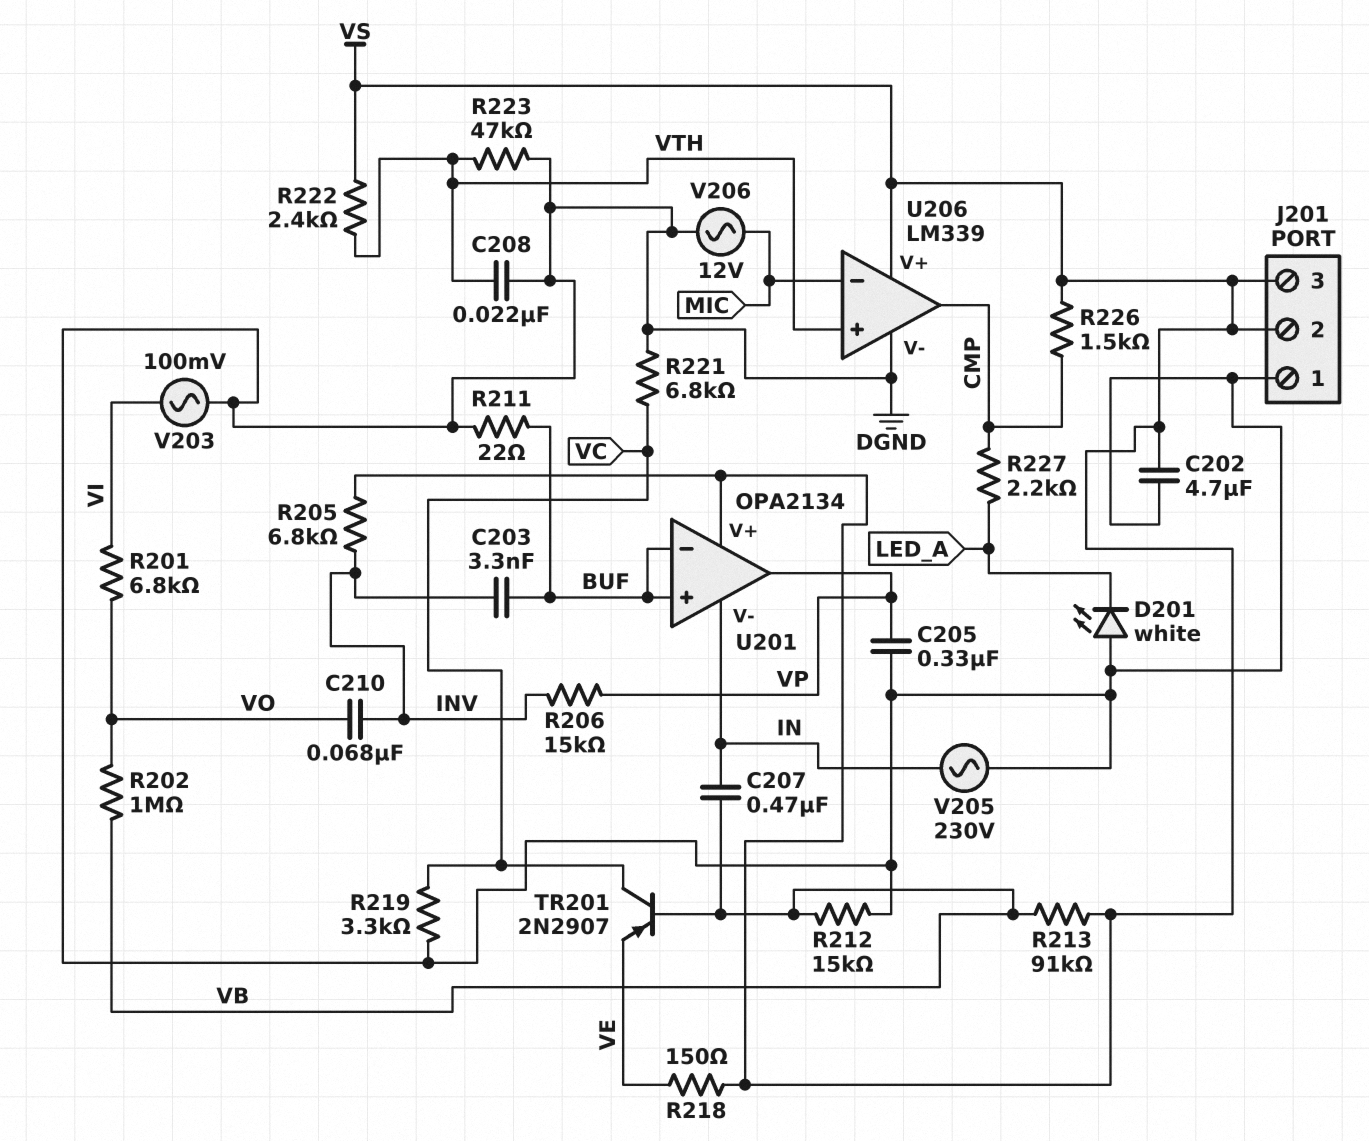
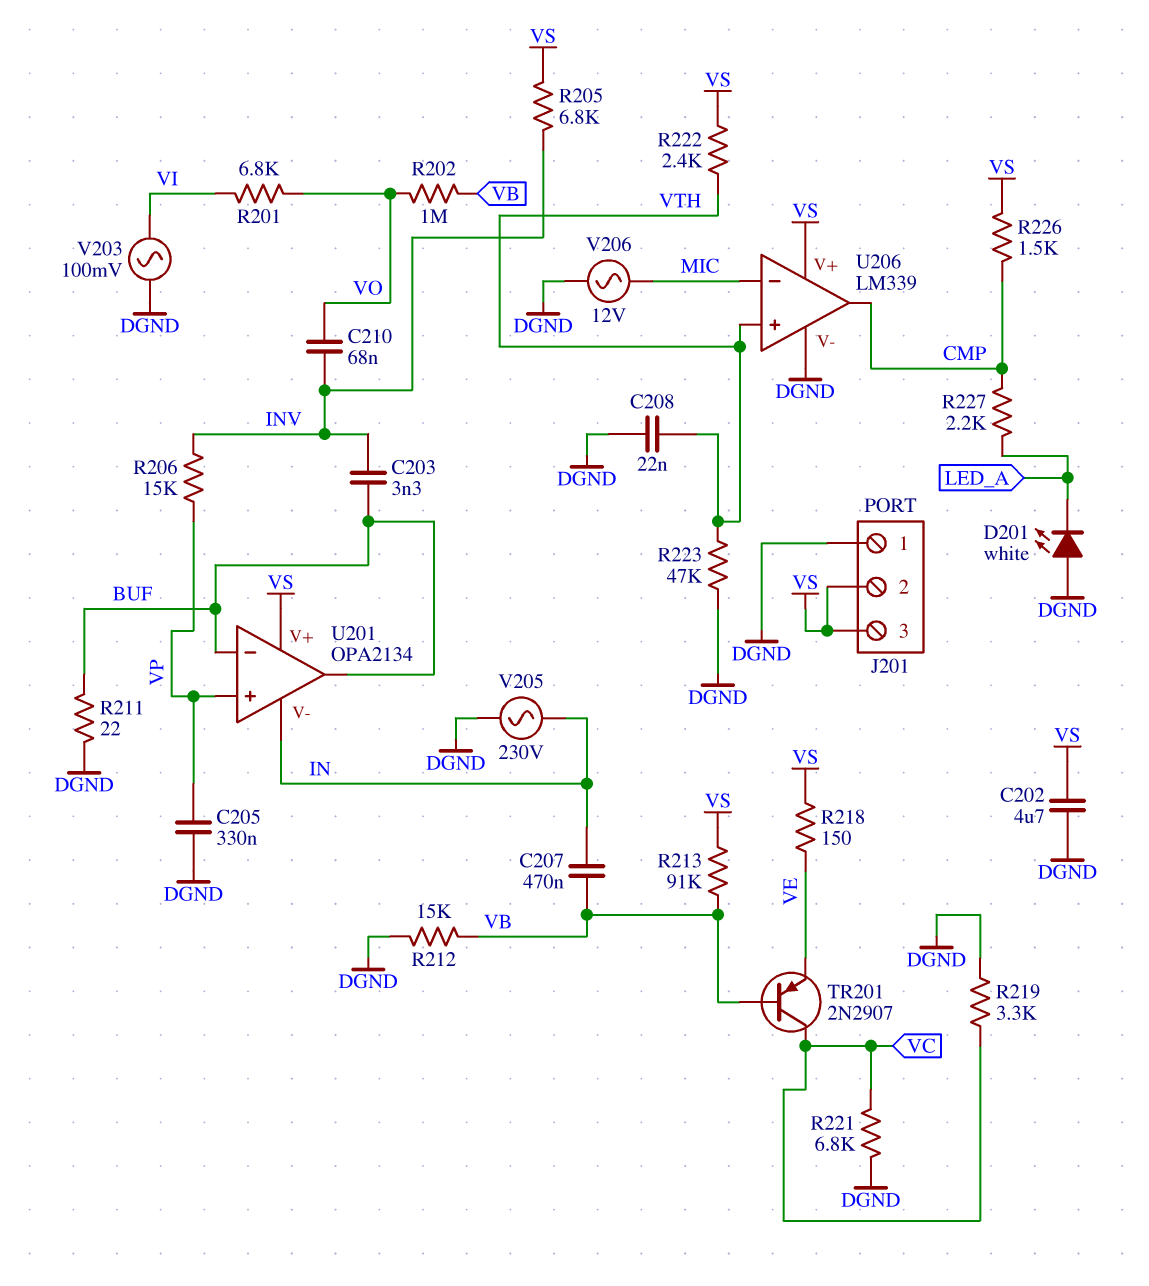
U201 pin in+: BUF -> VP
U201 pin out: VP -> BUF

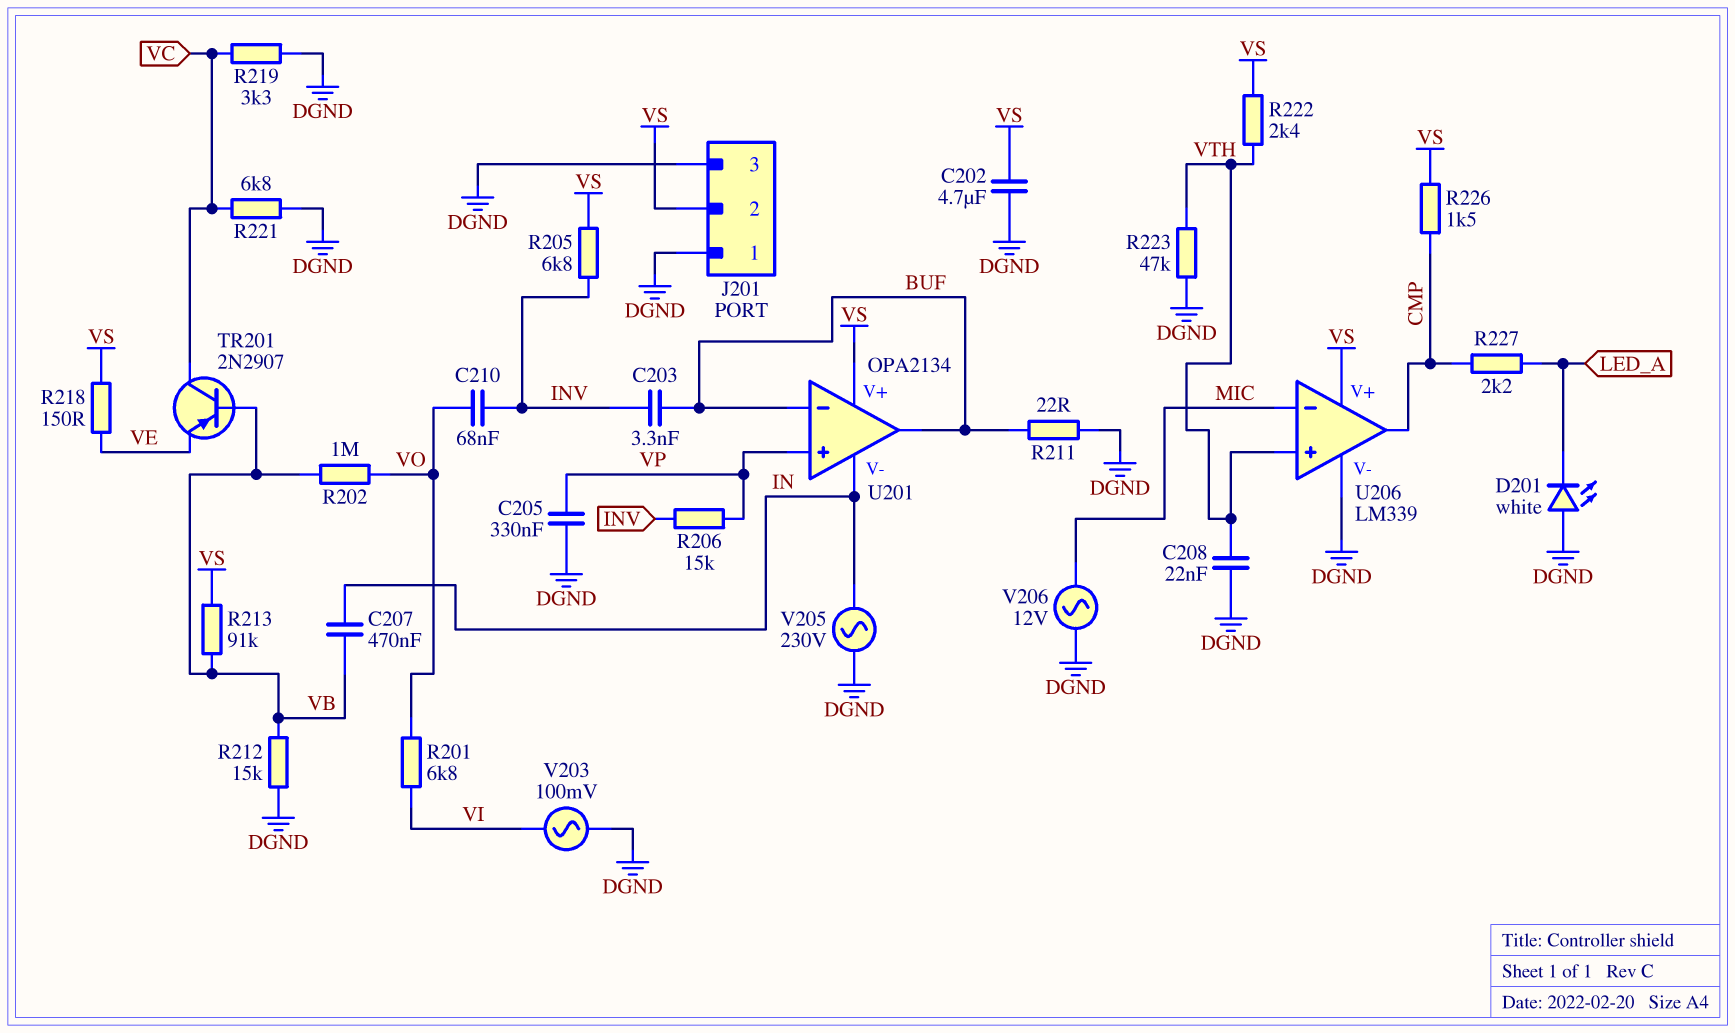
J201 pin 3: VS -> DGND

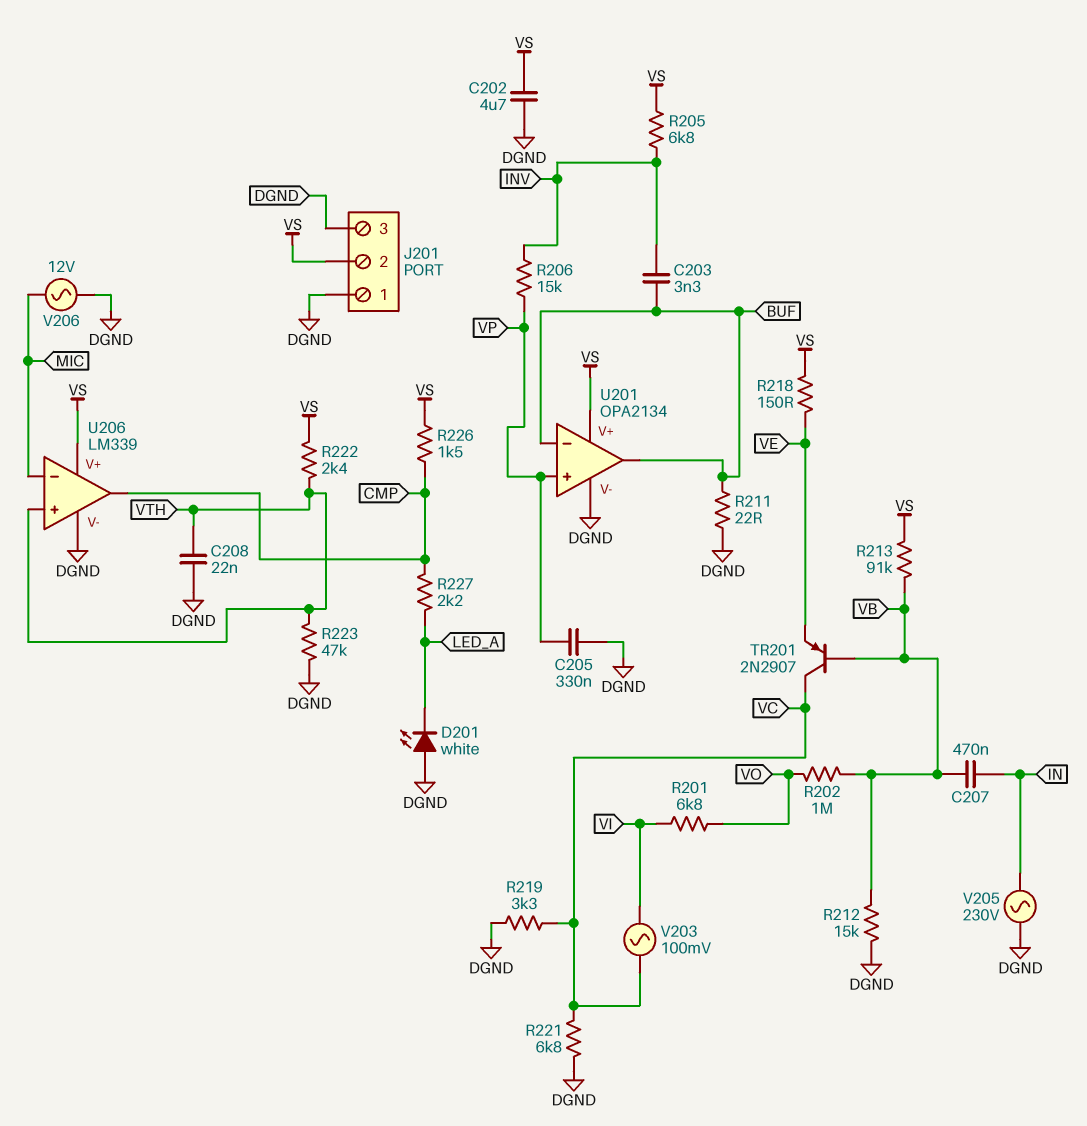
C210: 68nF (INV, VO) -> none
U201 pin V-: IN -> DGND
V203: AC 100mV (DGND, VI) -> AC 100mV (VC, VI)

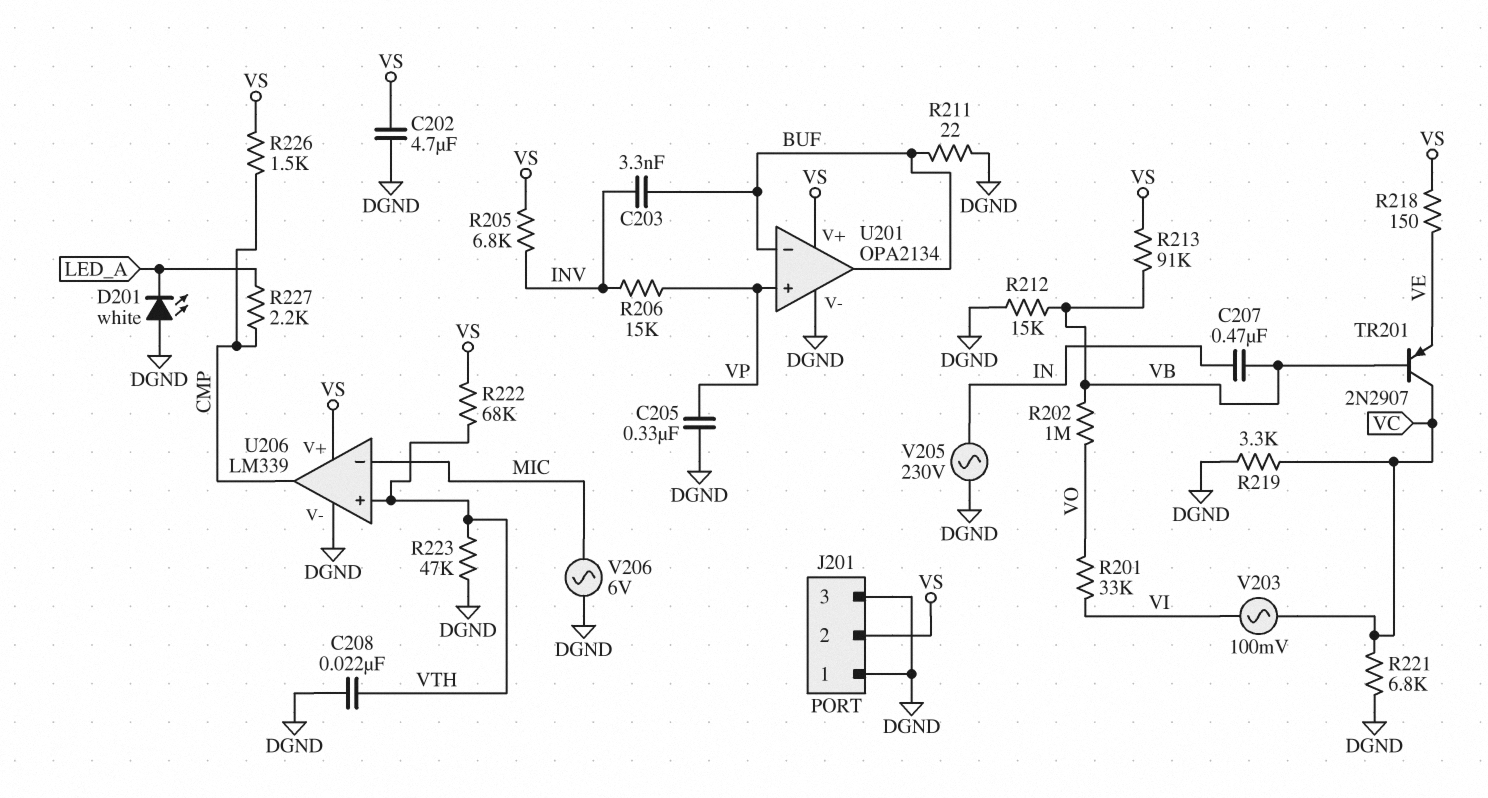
R201: 6.8k (VI, VO) -> 33k (VI, VO)
R222: 2.4k (VS, VTH) -> 68k (VS, VTH)
V206: AC 12V (DGND, MIC) -> AC 6V (DGND, MIC)

